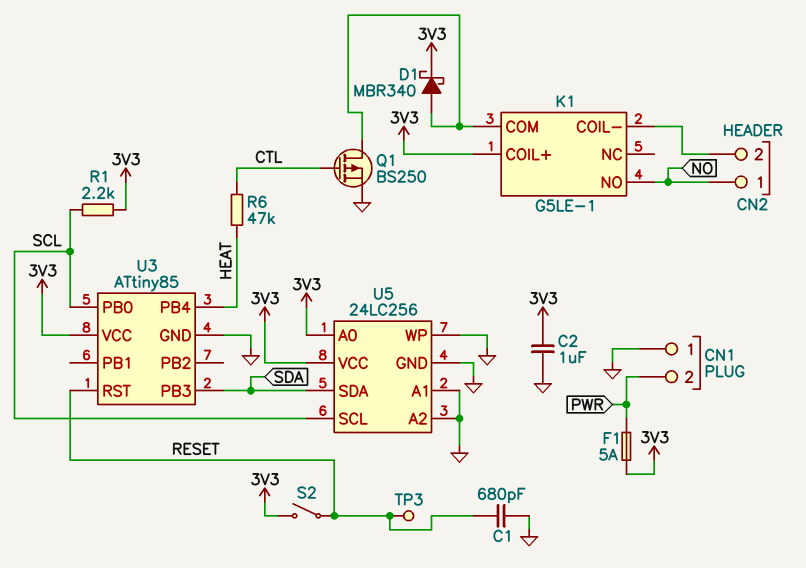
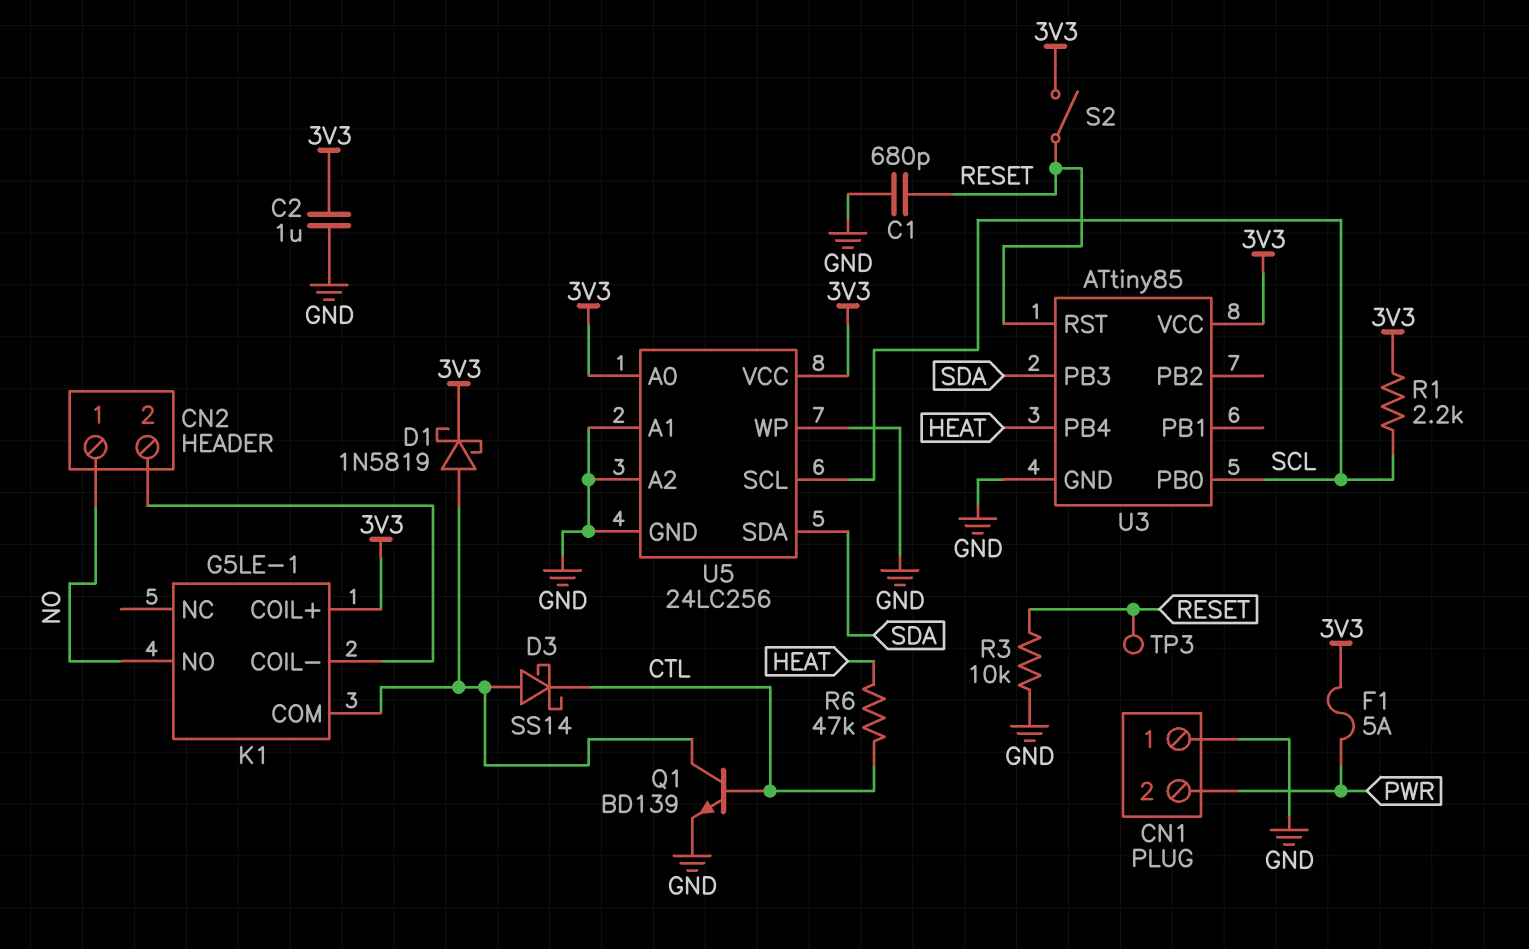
D1: schottky MBR340 (A K1/COM, K 3V3) -> schottky 1N5819 (A K1/COM, K 3V3)
D3: none -> schottky SS14 (A K1/COM, K CTL)
Q1: PMOS BS250 (G CTL, D K1/COM, S GND) -> NPN BD139 (B CTL, C K1/COM, E GND)
R3: none -> 10k (GND, RESET)

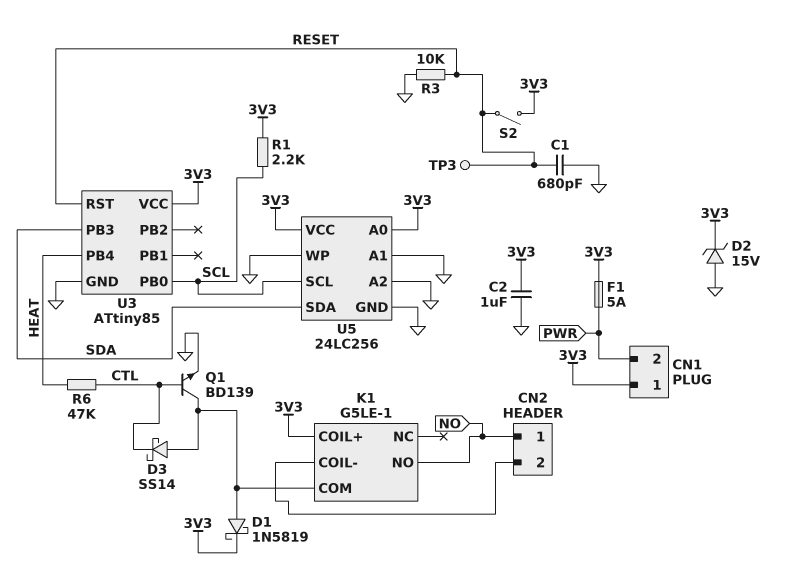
CN1 pin 1: GND -> 3V3
D2: none -> zener 15V (A GND, K 3V3)

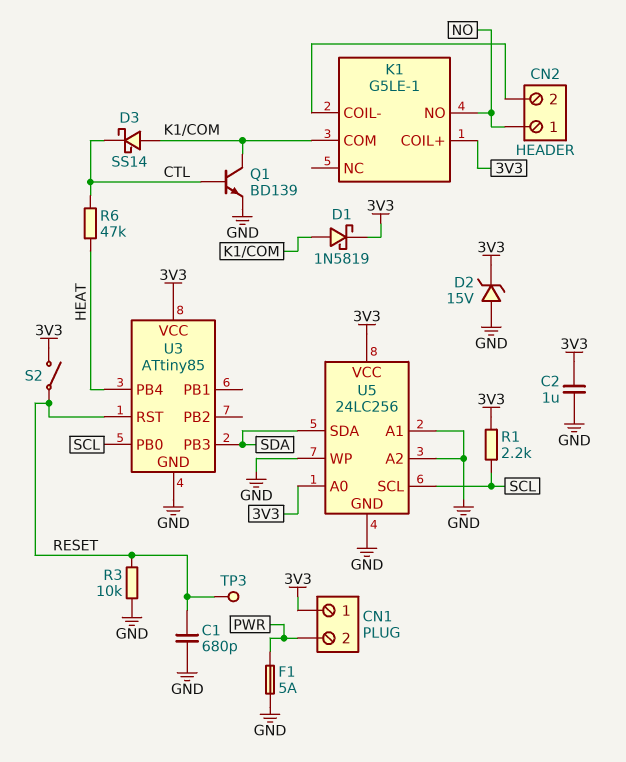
F1: 5A (3V3, PWR) -> 5A (GND, PWR)

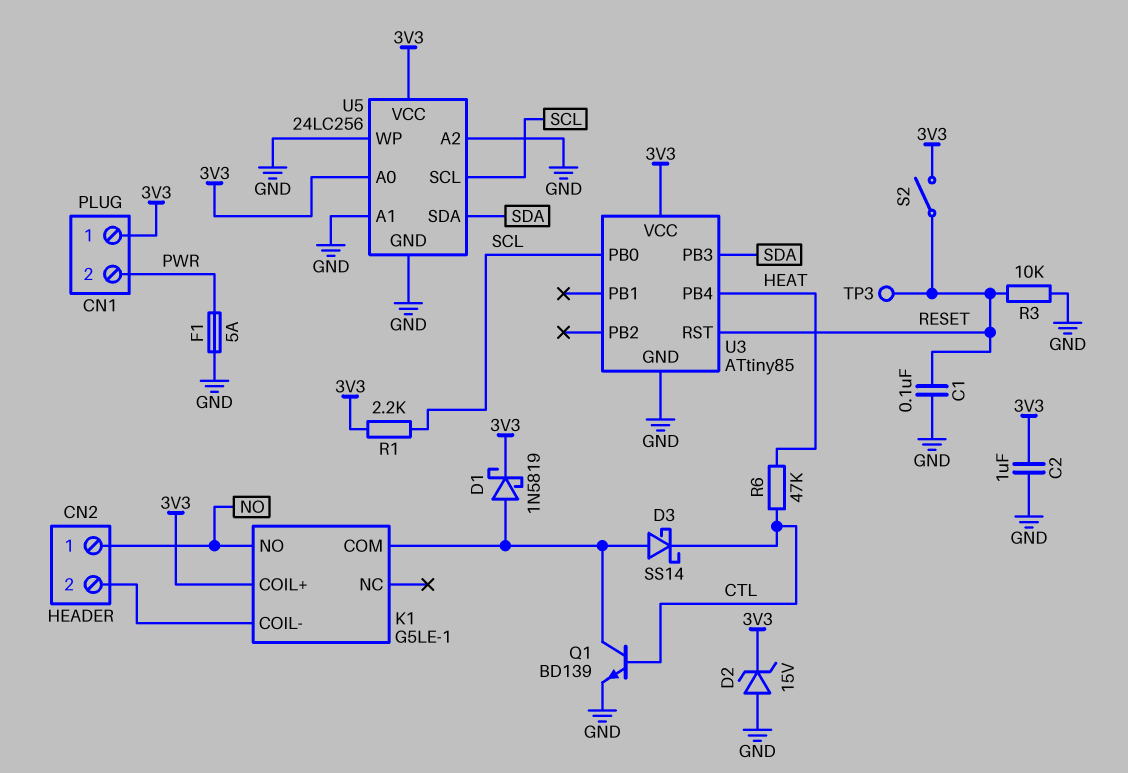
C1: 680pF (GND, RESET) -> 100nF (GND, RESET)

